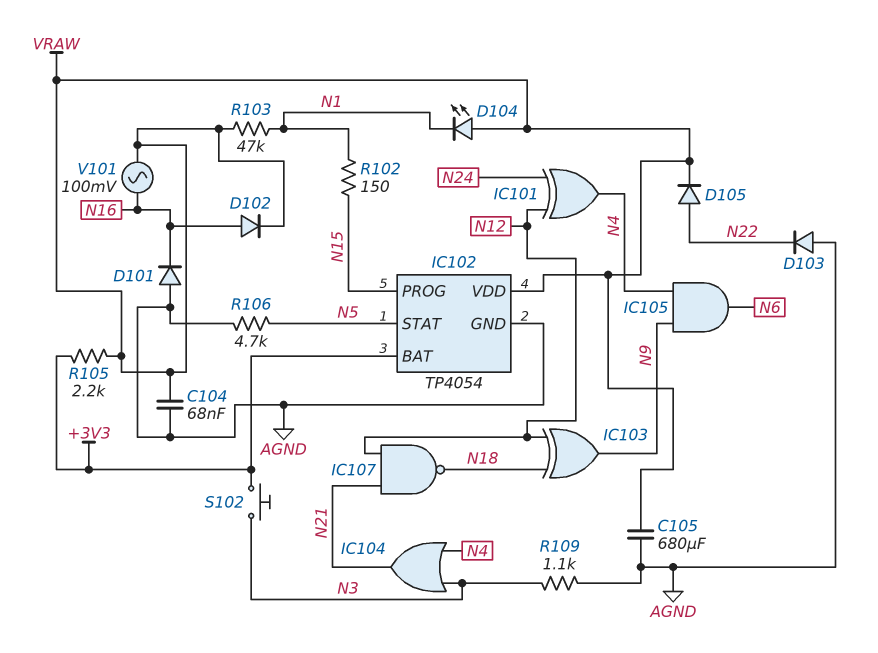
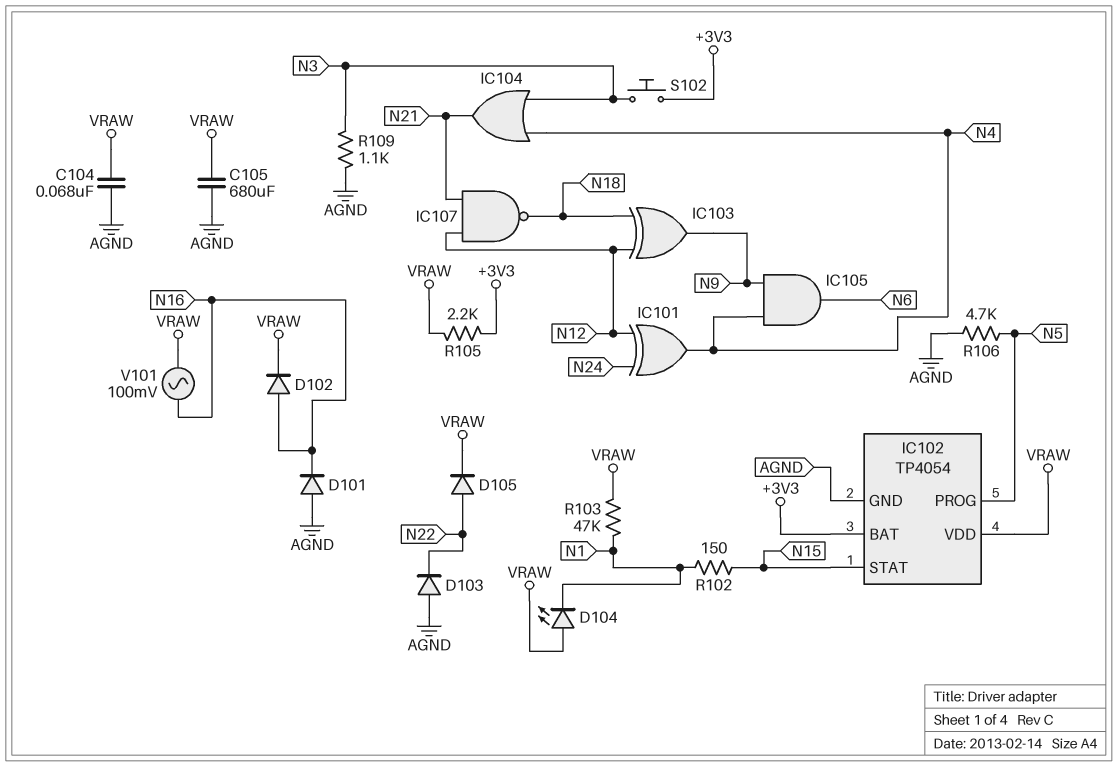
IC102 pin PROG: N15 -> N5
IC102 pin STAT: N5 -> N15

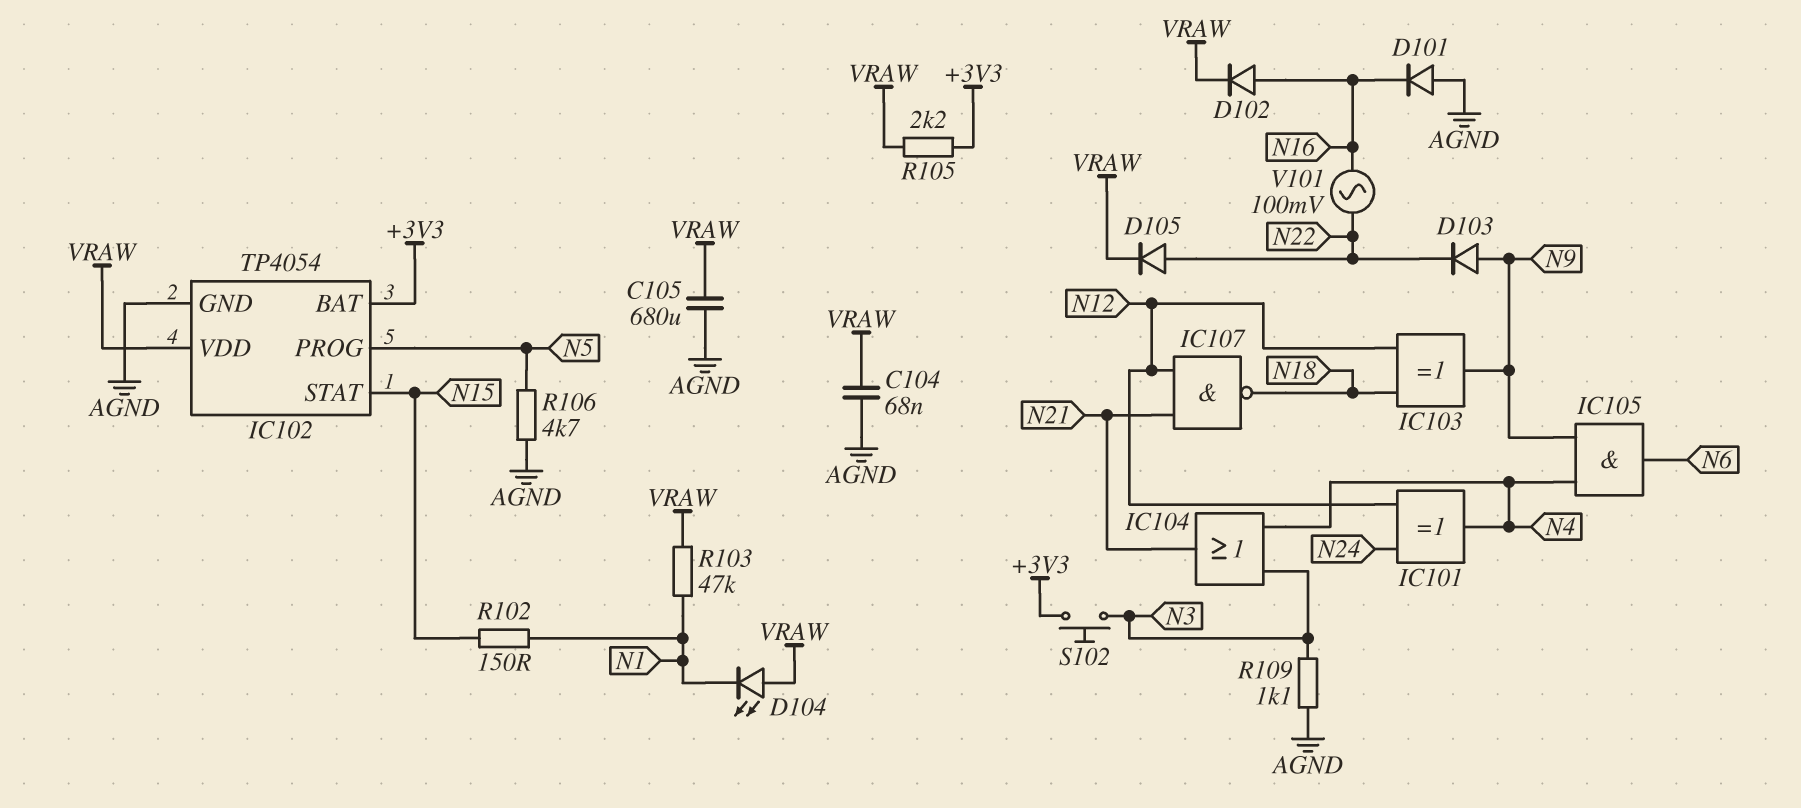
D103: diode (A AGND, K N22) -> diode (A N9, K N22)
V101: AC 100mV (N16, VRAW) -> AC 100mV (N16, N22)

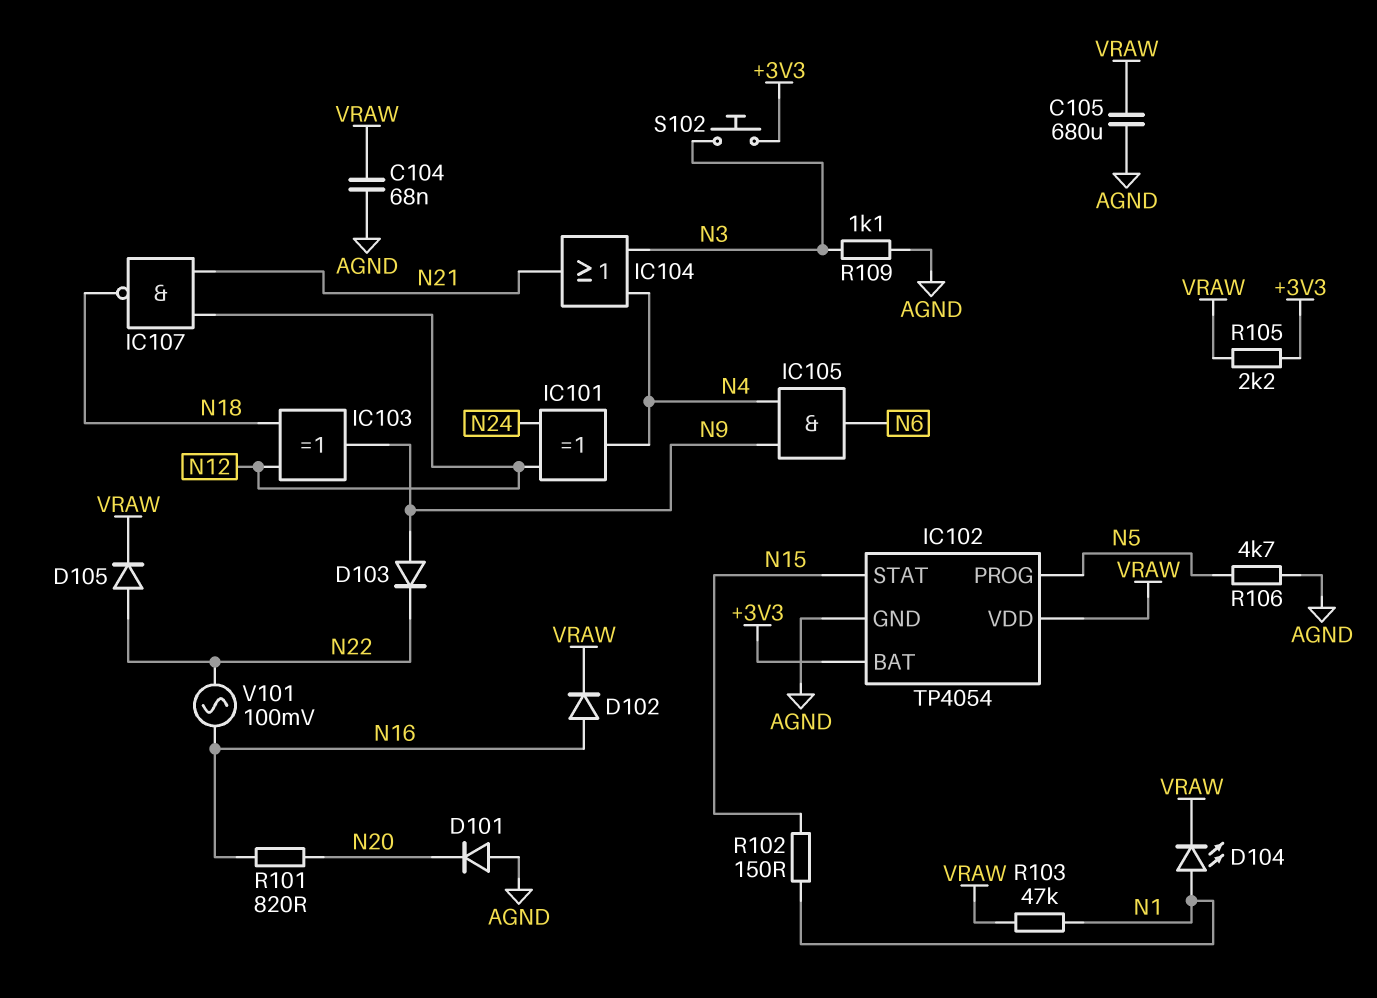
D101: diode (A AGND, K N16) -> diode (A AGND, K N20)
D104: LED (A VRAW, K N1) -> LED (A N1, K VRAW)
R101: none -> 820 (N16, N20)

